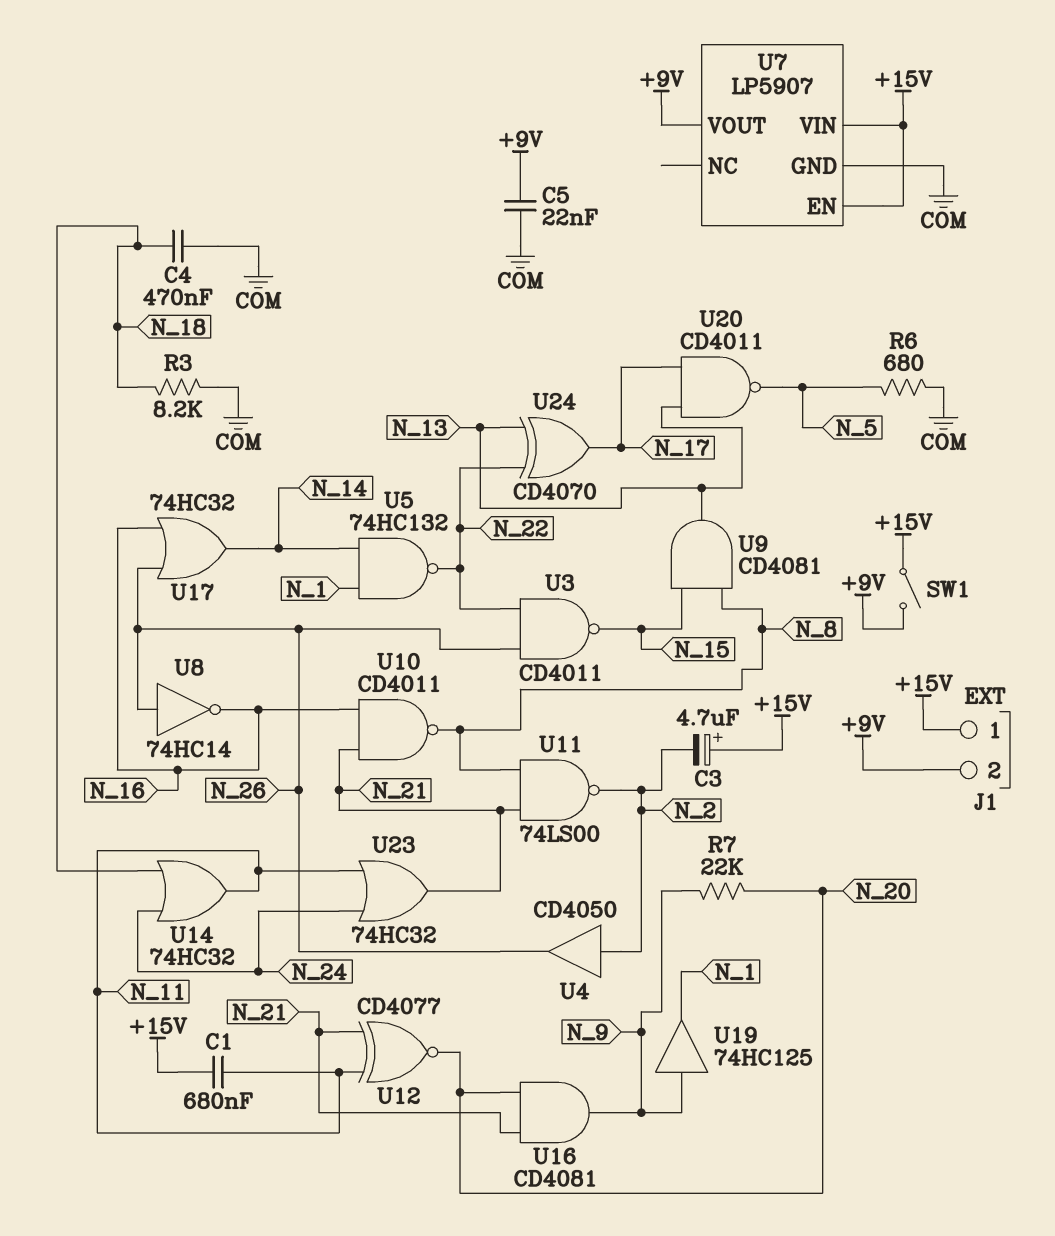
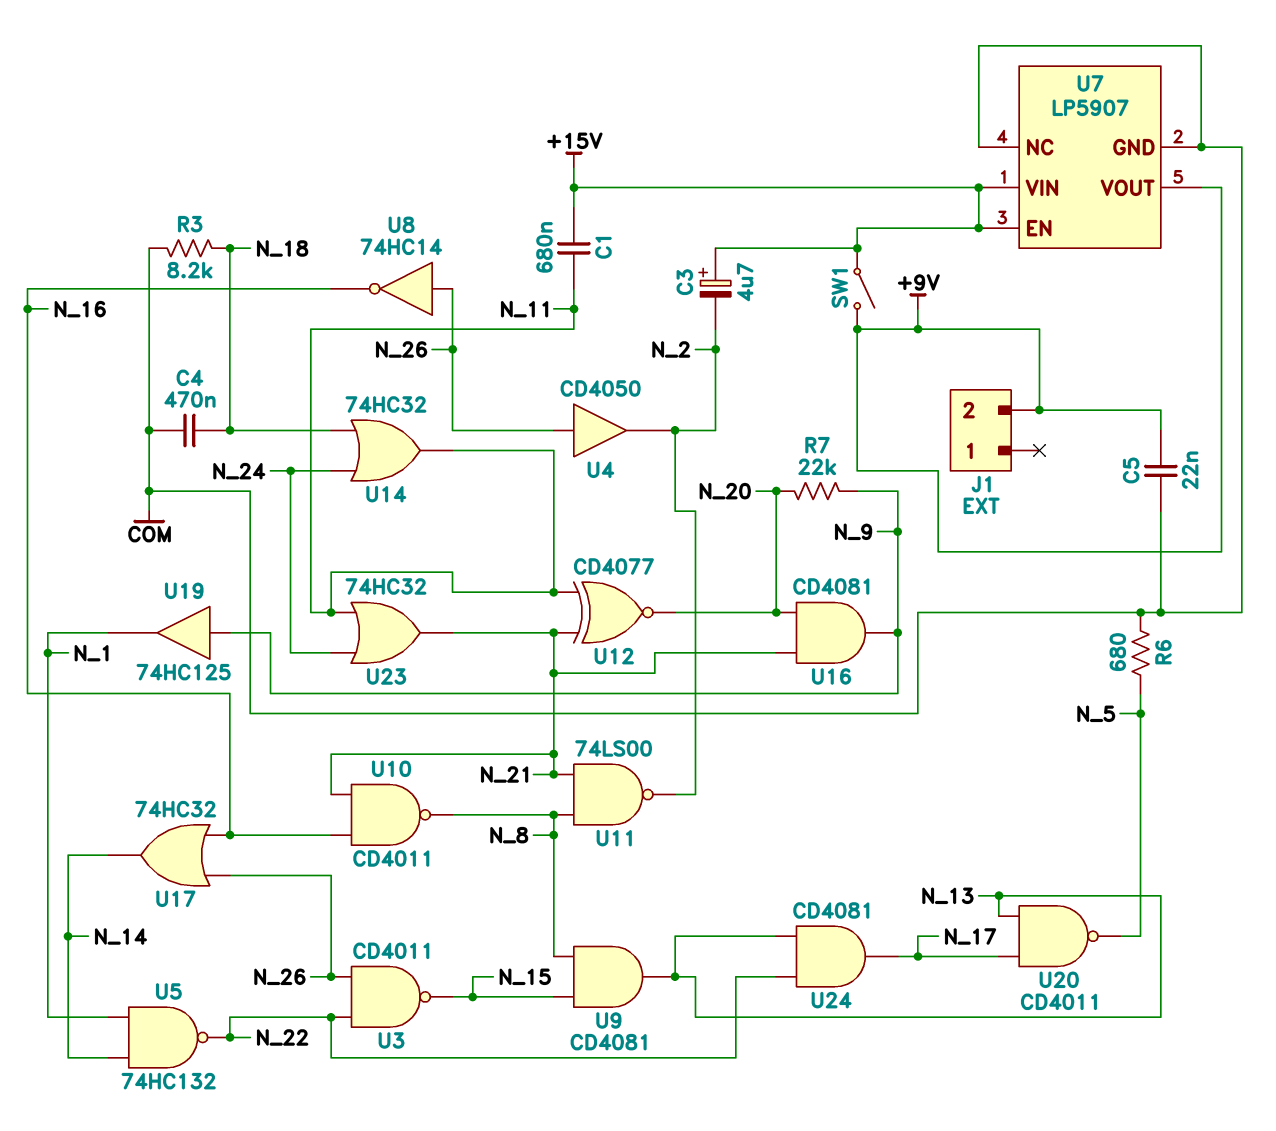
J1 pin 1: +15V -> none
U4: buffer CD4050 (in N_2, out N_26) -> buffer CD4050 (in N_26, out N_2)
U7 pin NC: none -> COM
U24: XOR CD4070 (in N_13, in N_22, out N_17) -> AND CD4081 (in N_13, in N_22, out N_17)

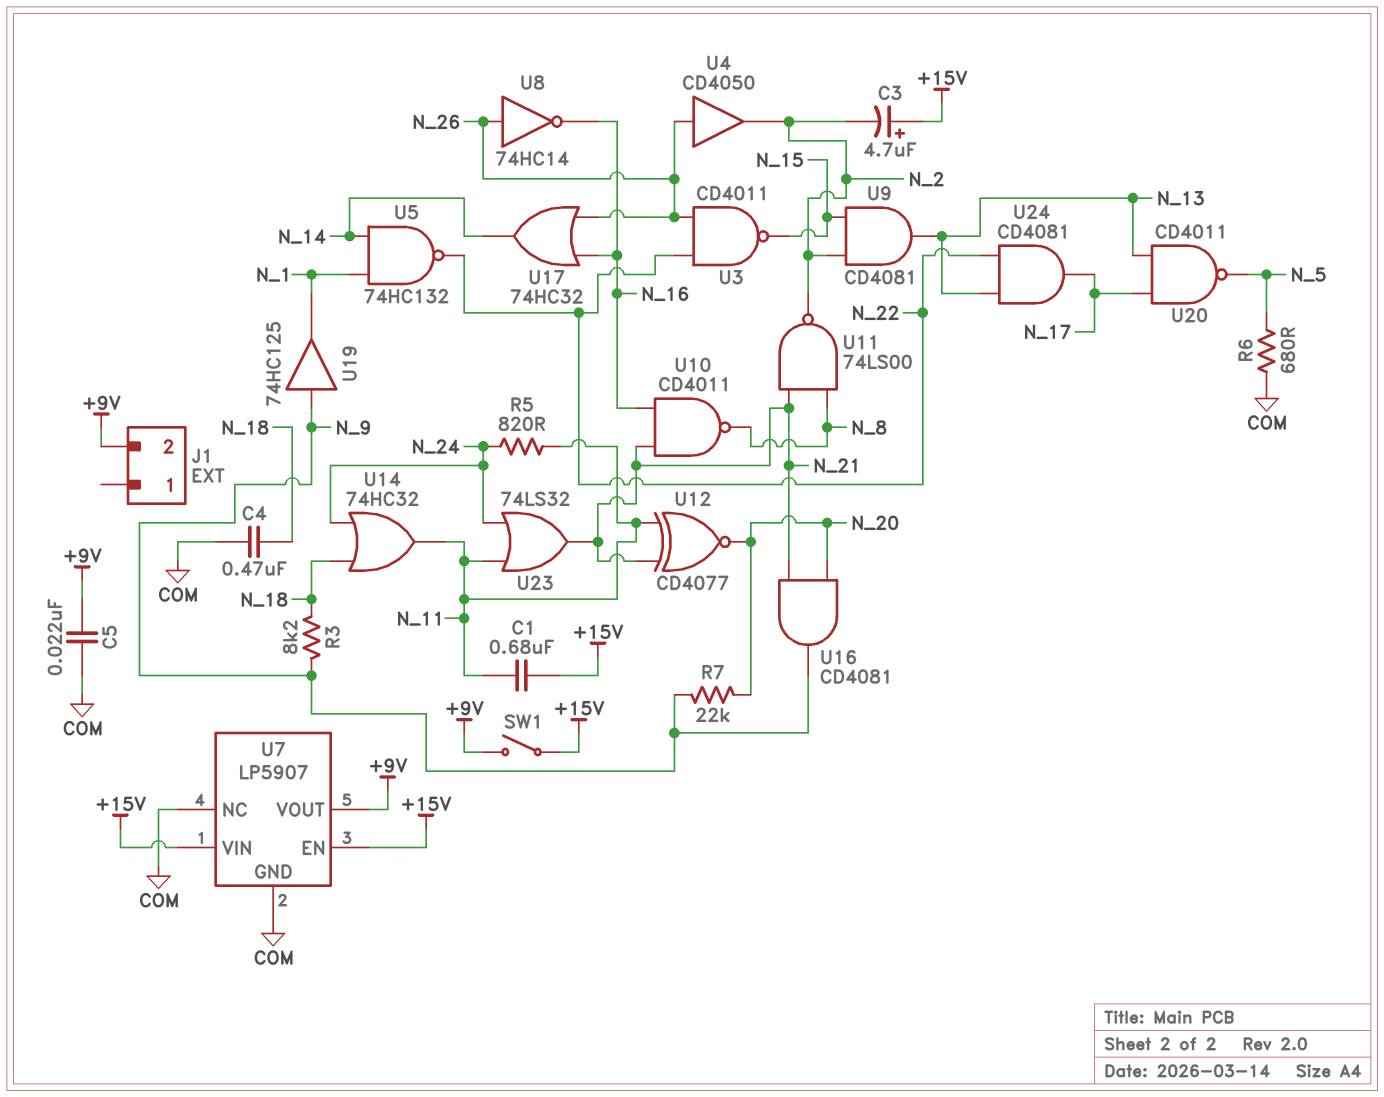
R3: 8.2k (COM, N_18) -> 8.2k (N_9, N_18)
R5: none -> 820 (N_11, N_24)
U9: AND CD4081 (in N_8, in N_15, out N_13) -> AND CD4081 (in N_2, in N_15, out N_13)
U23: OR 74HC32 (in N_11, in N_24, out N_21) -> OR 74LS32 (in N_11, in N_24, out N_21)

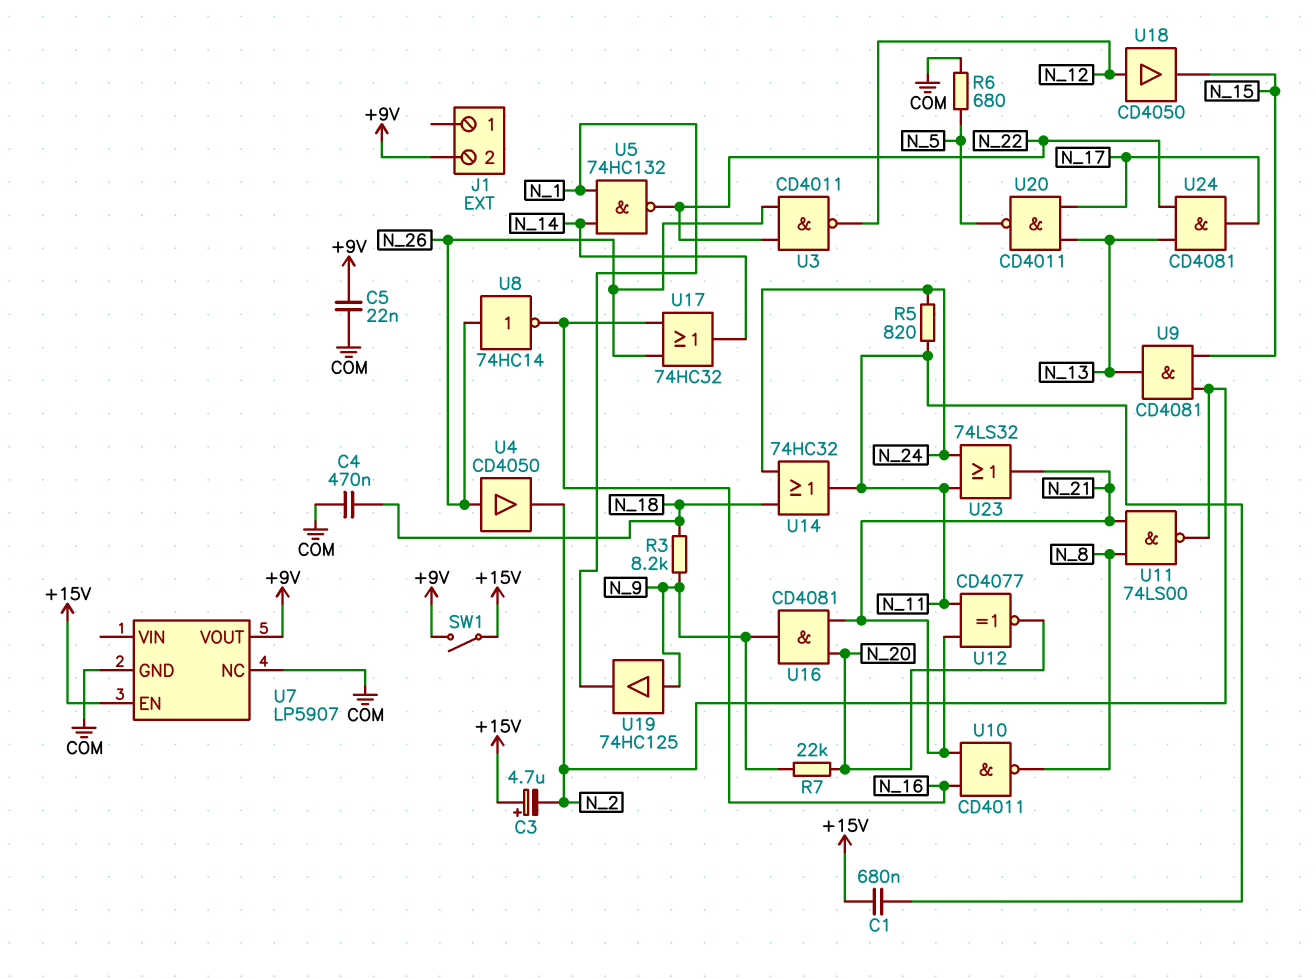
U3: NAND CD4011 (in N_22, in N_26, out N_15) -> NAND CD4011 (in N_22, in N_26, out N_12)
U7 pin VIN: +15V -> none
U18: none -> buffer CD4050 (in N_12, out N_15)

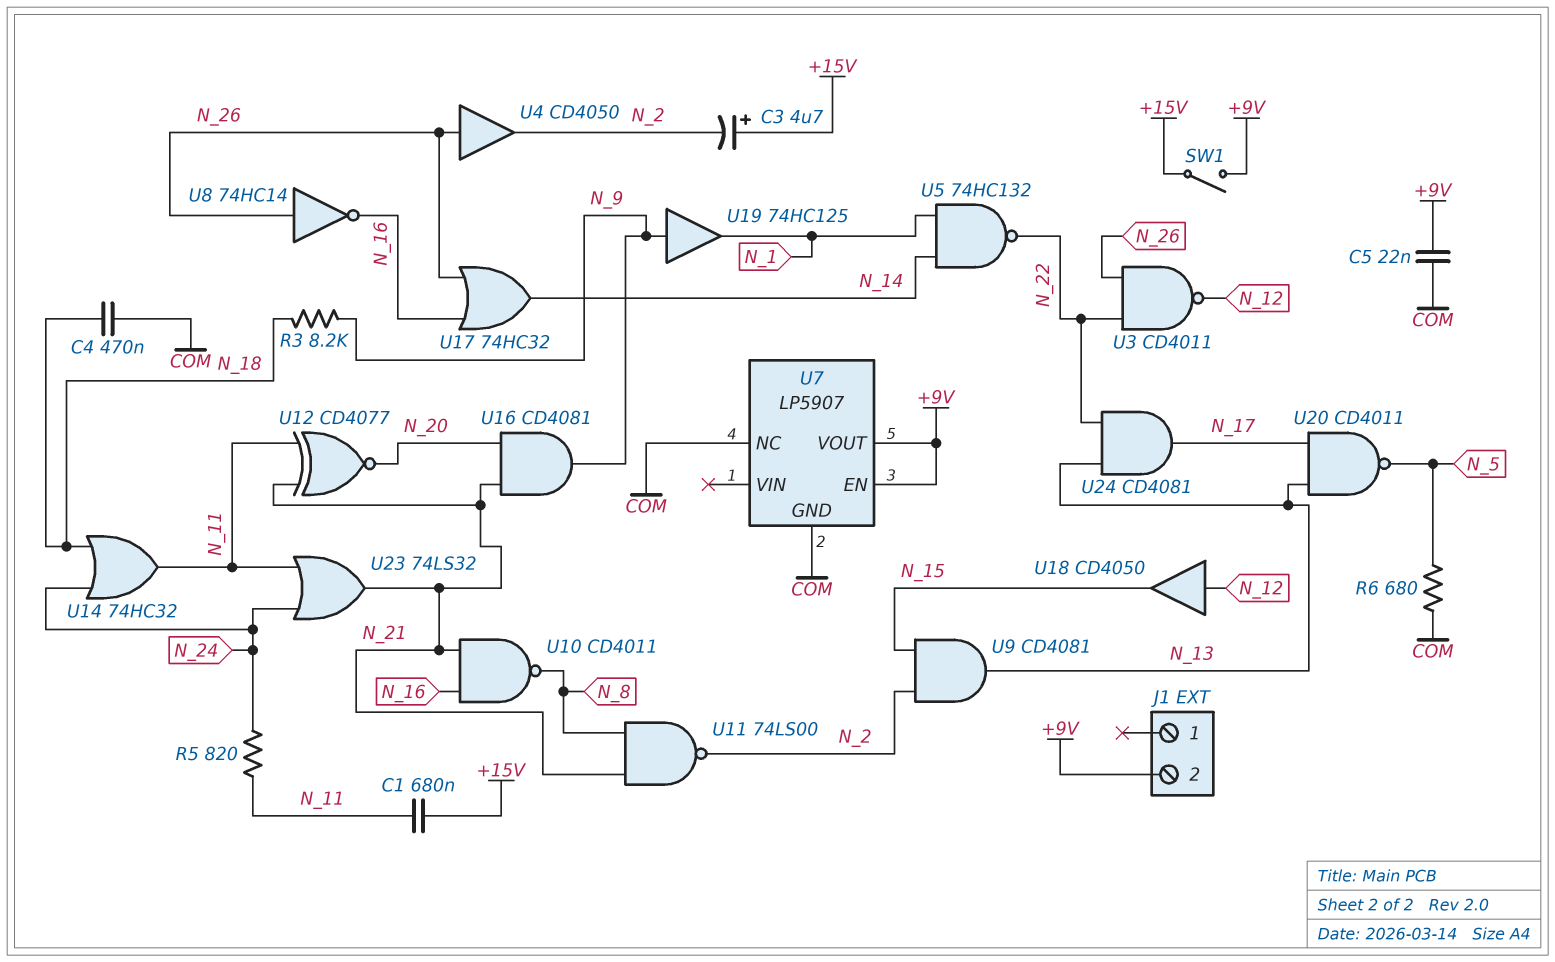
R7: 22k (N_9, N_20) -> none
U7 pin EN: +15V -> +9V

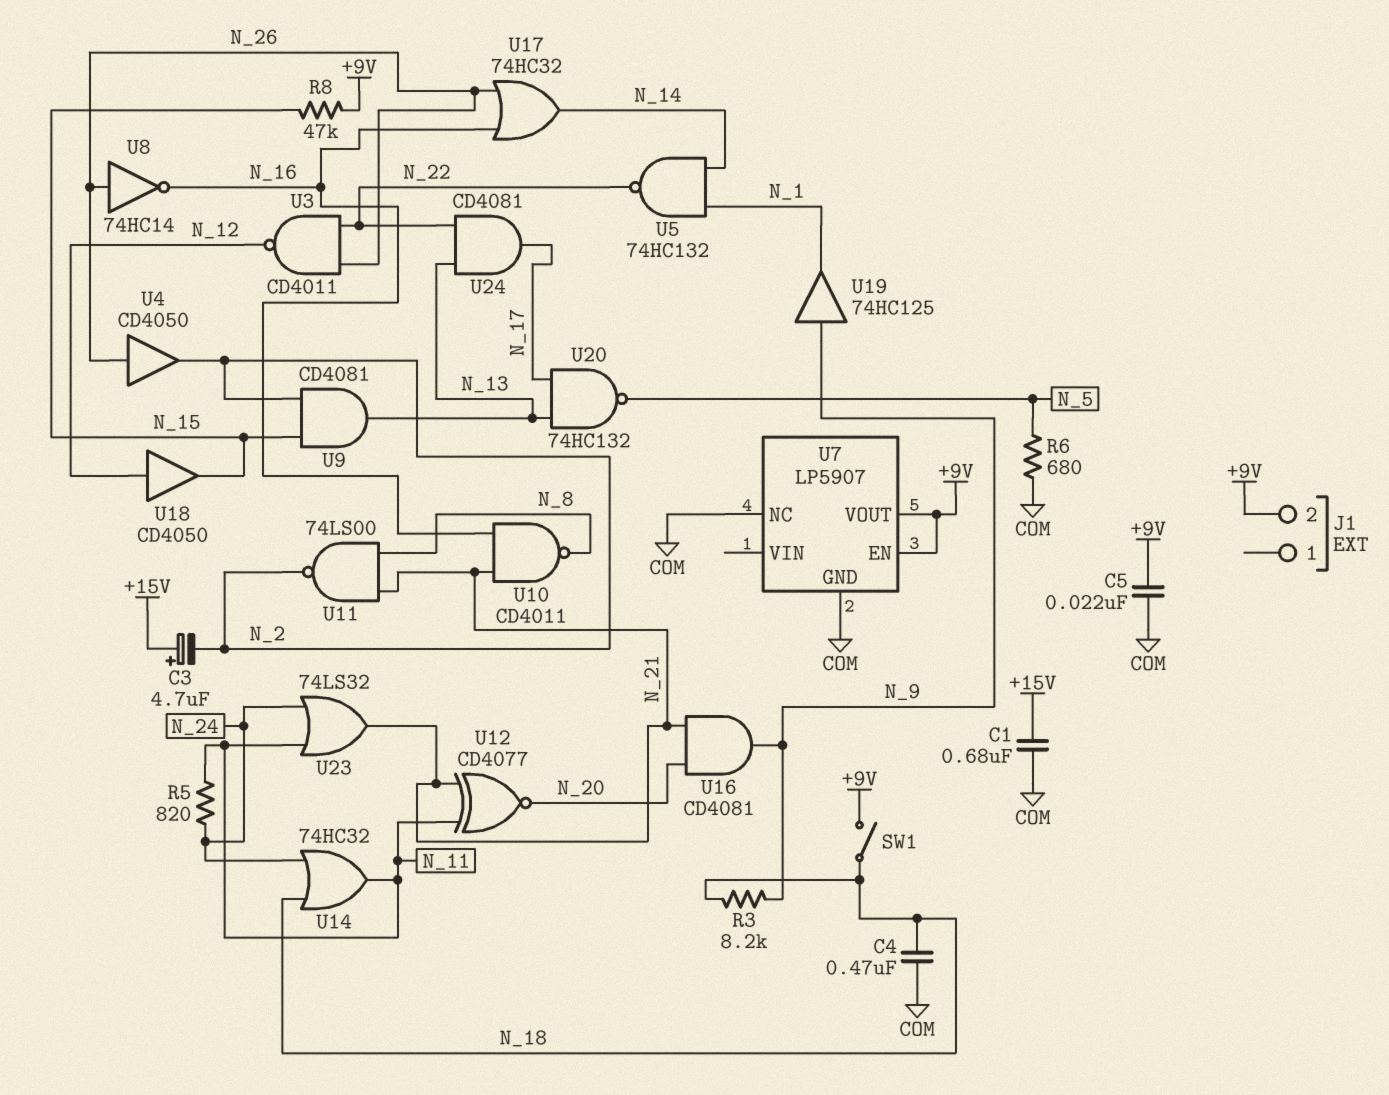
C1: 680nF (+15V, N_11) -> 680nF (+15V, COM)
R8: none -> 47k (+9V, N_15)
SW1: switch (+9V, +15V) -> switch (+9V, N_18)
U20: NAND CD4011 (in N_13, in N_17, out N_5) -> NAND 74HC132 (in N_13, in N_17, out N_5)

